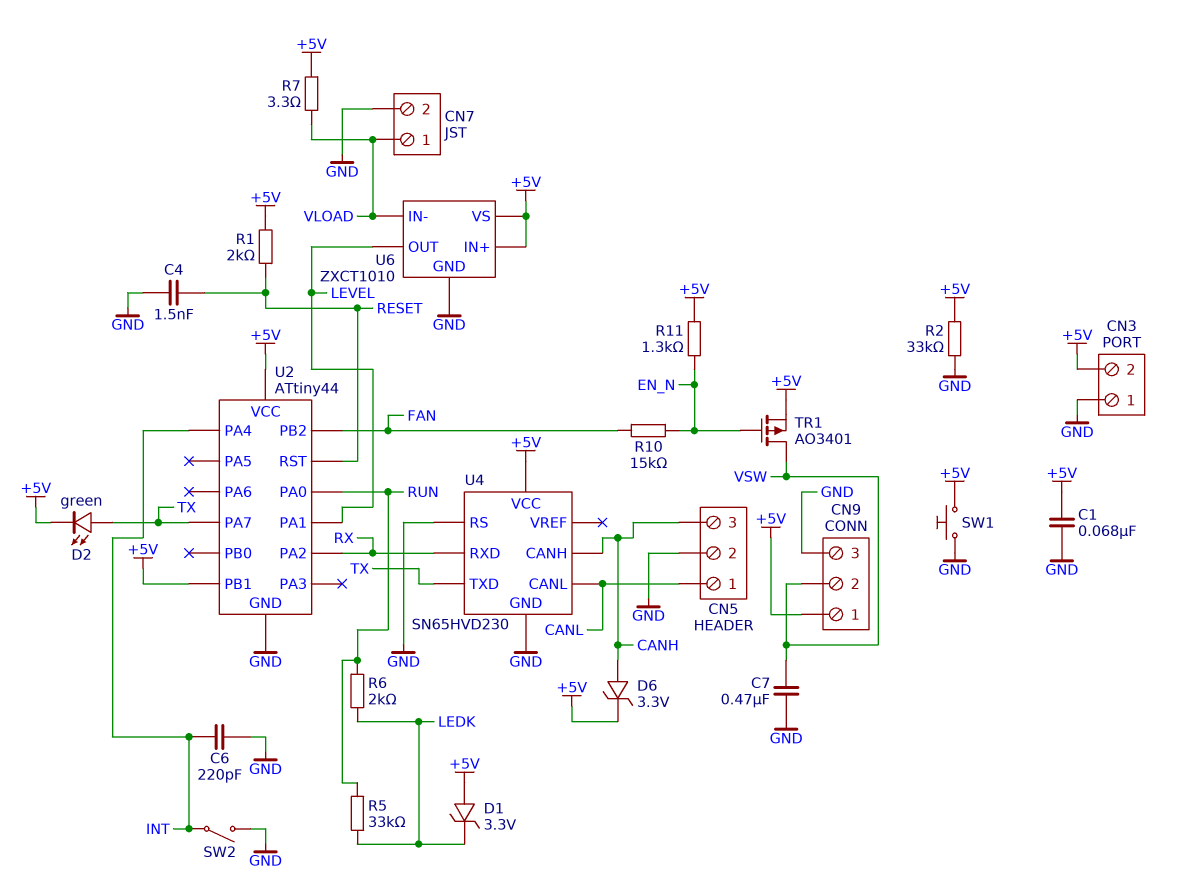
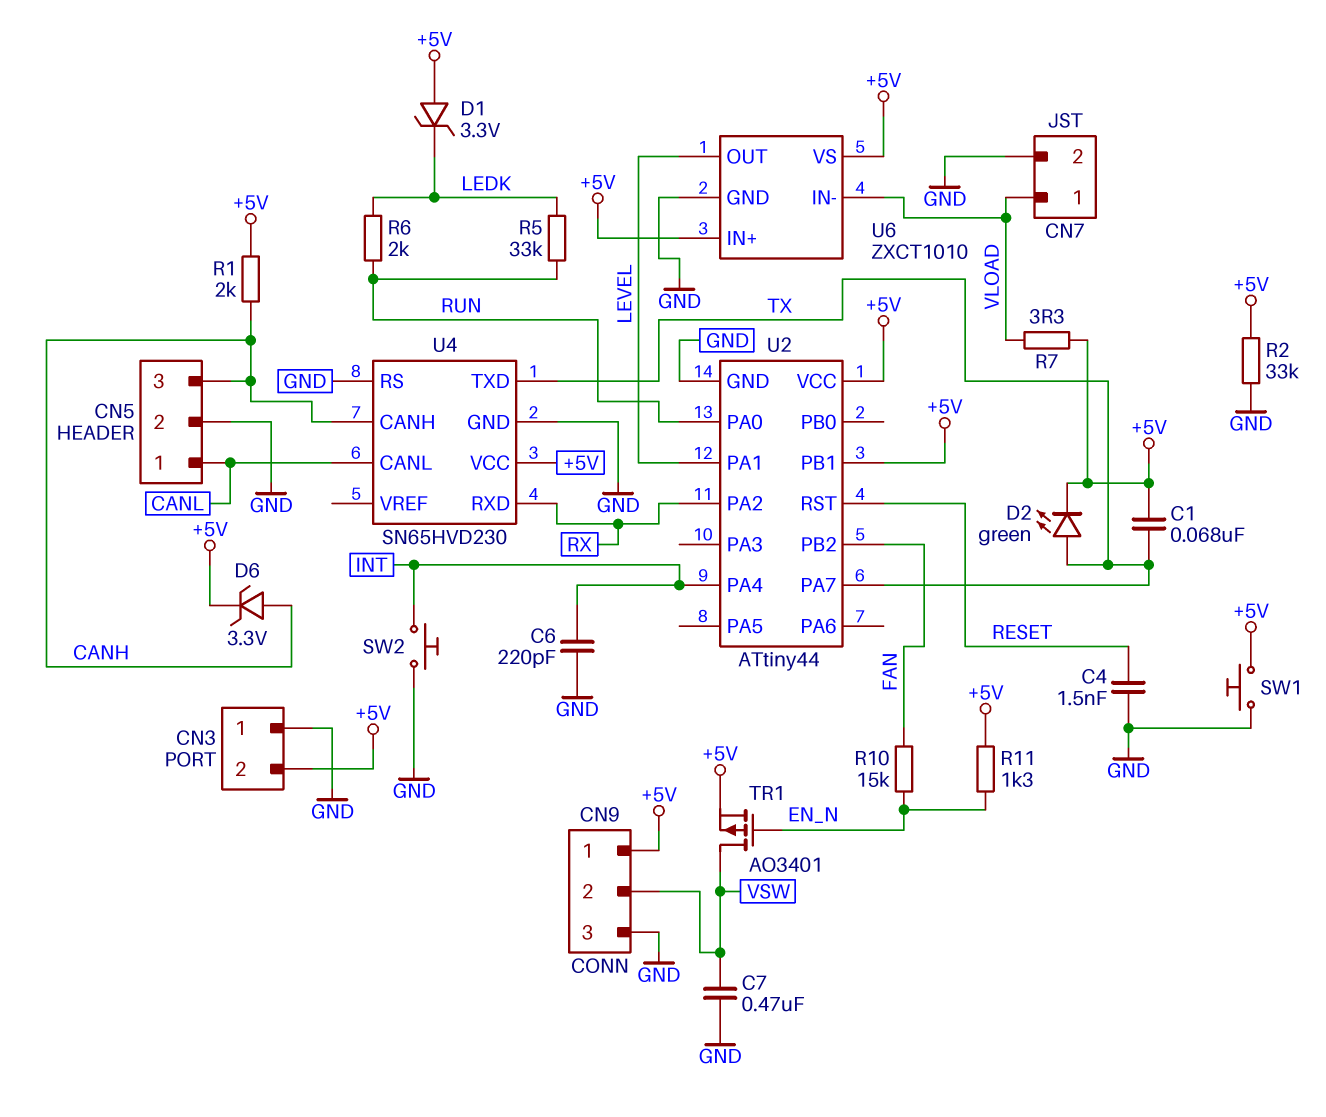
C1: 68nF (+5V, GND) -> 68nF (+5V, TX)
R1: 2k (+5V, RESET) -> 2k (+5V, CANH)
SW2: switch (GND, INT) -> button (GND, INT)

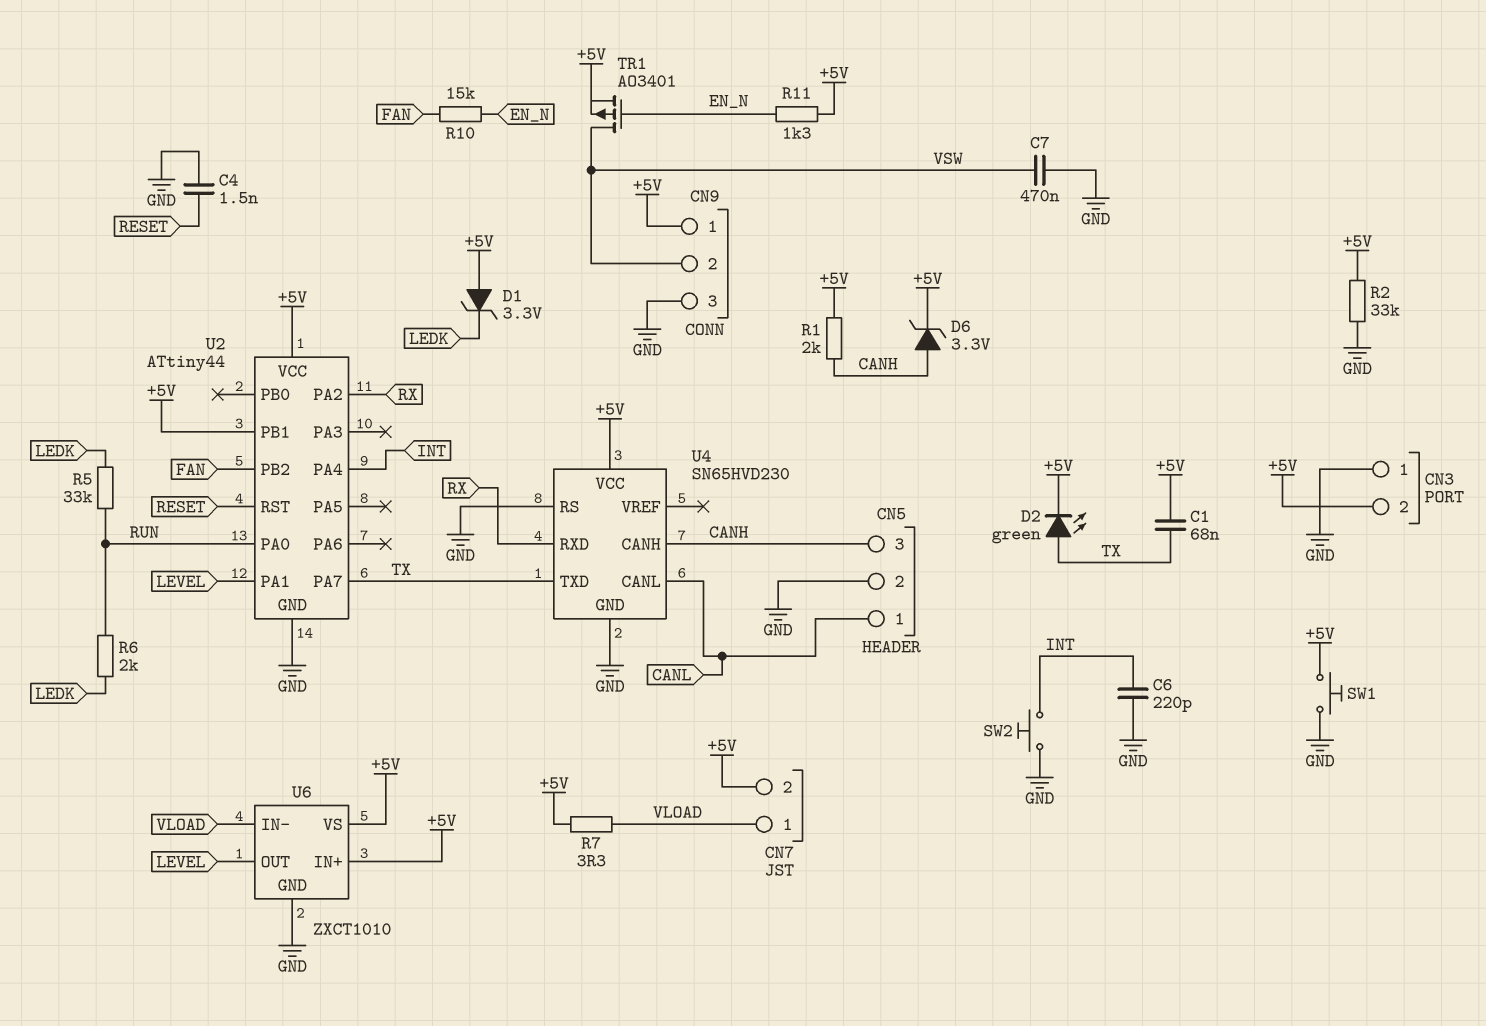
CN7 pin 2: GND -> +5V

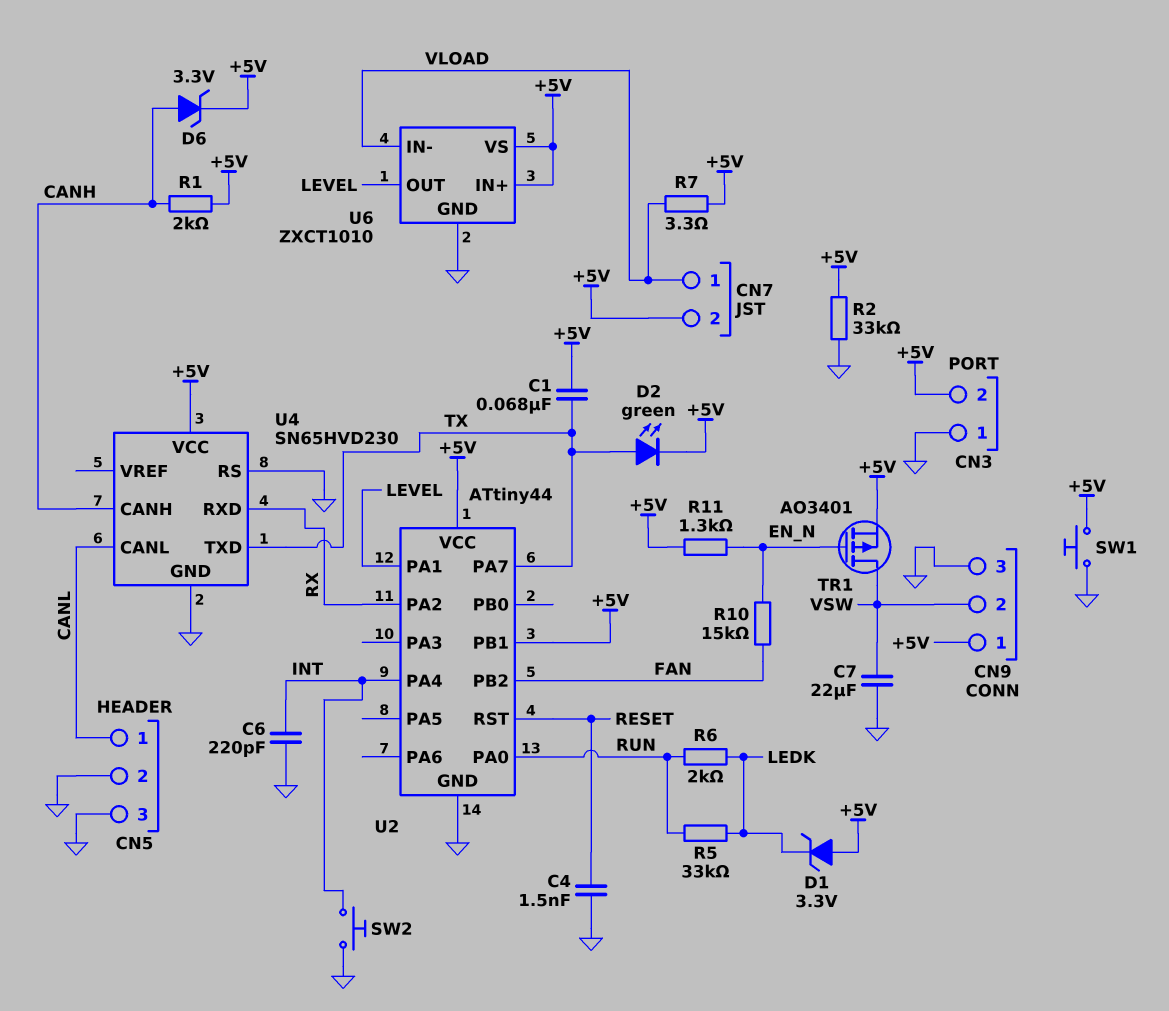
C7: 470nF (GND, VSW) -> 22uF (GND, VSW)
CN5 pin 3: CANH -> GND

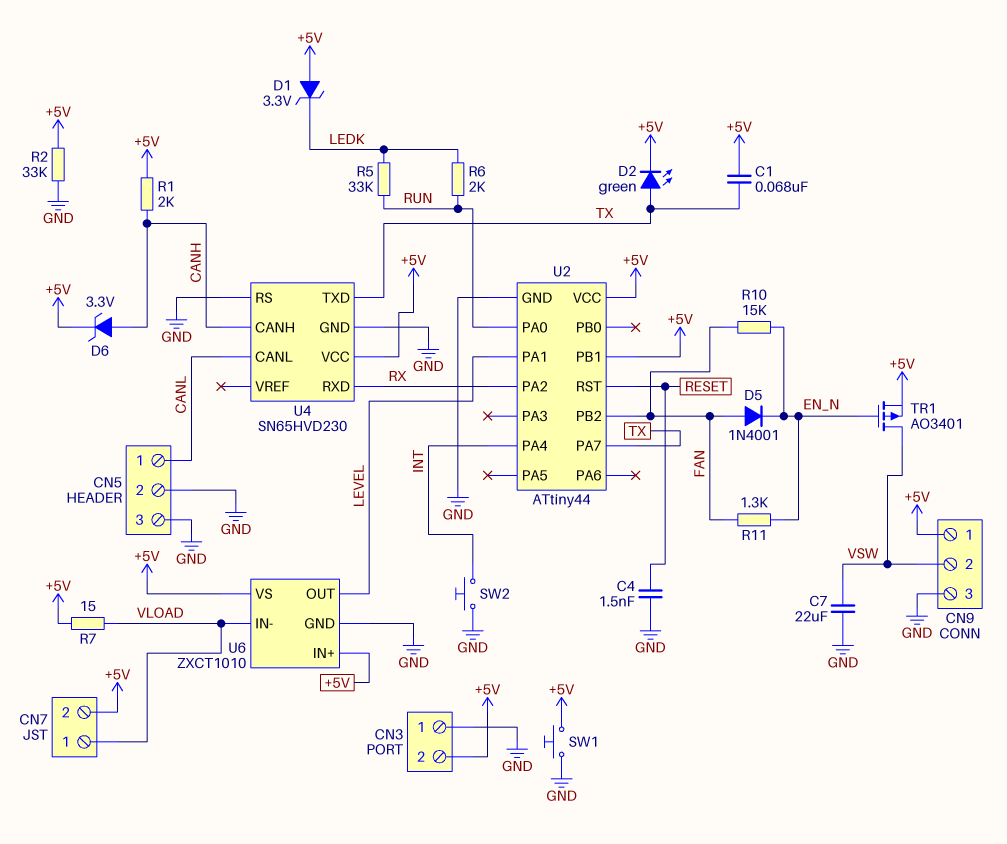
C6: 220pF (GND, INT) -> none
D5: none -> diode 1N4001 (A FAN, K EN_N)
R7: 3.3 (+5V, VLOAD) -> 15 (+5V, VLOAD)
R11: 1.3k (+5V, EN_N) -> 1.3k (EN_N, FAN)

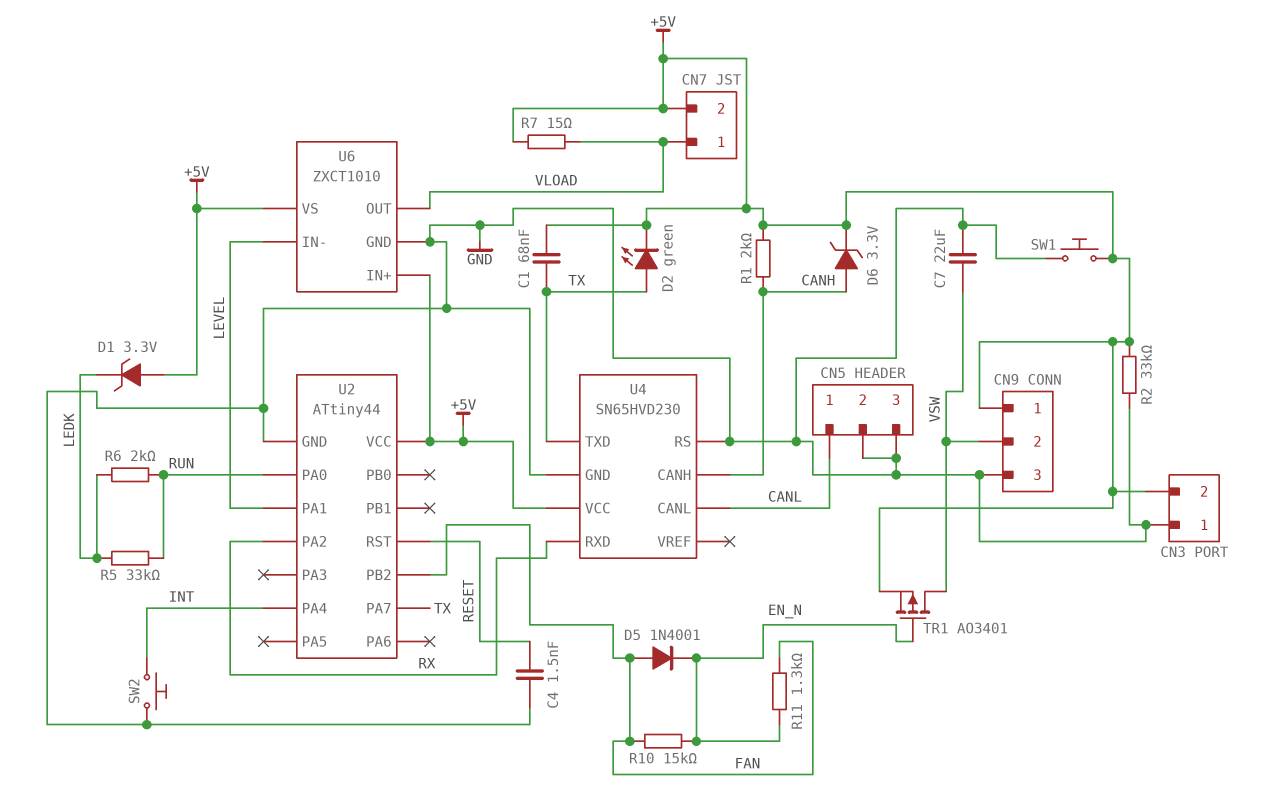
U2 pin PB1: +5V -> none
U6 pin IN-: VLOAD -> LEVEL
U6 pin OUT: LEVEL -> VLOAD

